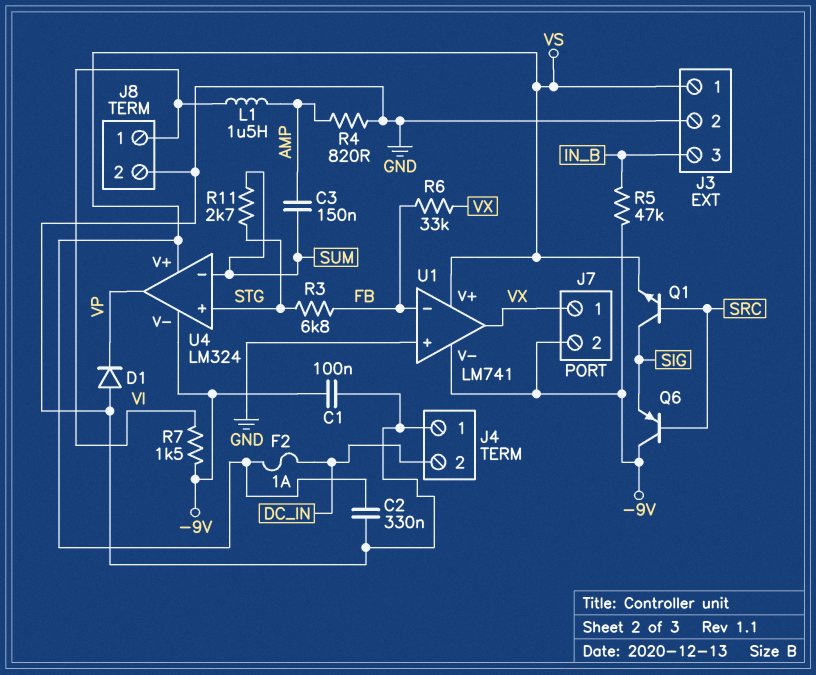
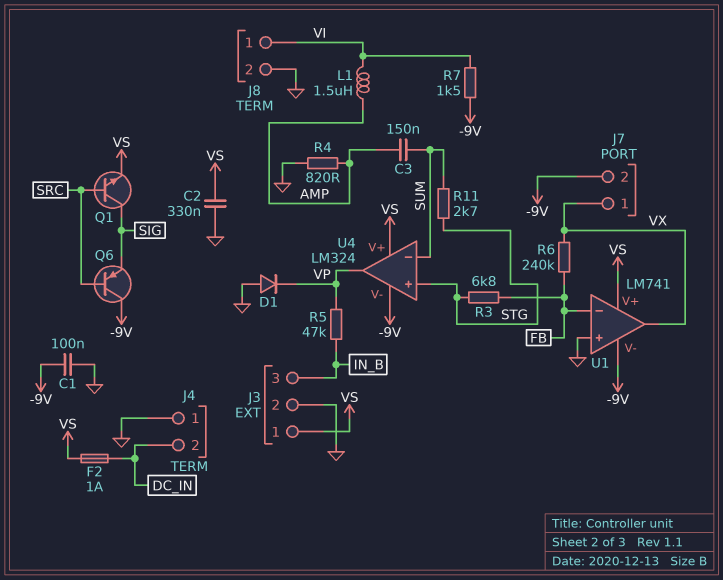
R5: 47k (-9V, IN_B) -> 47k (IN_B, VP)
R6: 33k (FB, VX) -> 240k (FB, VX)

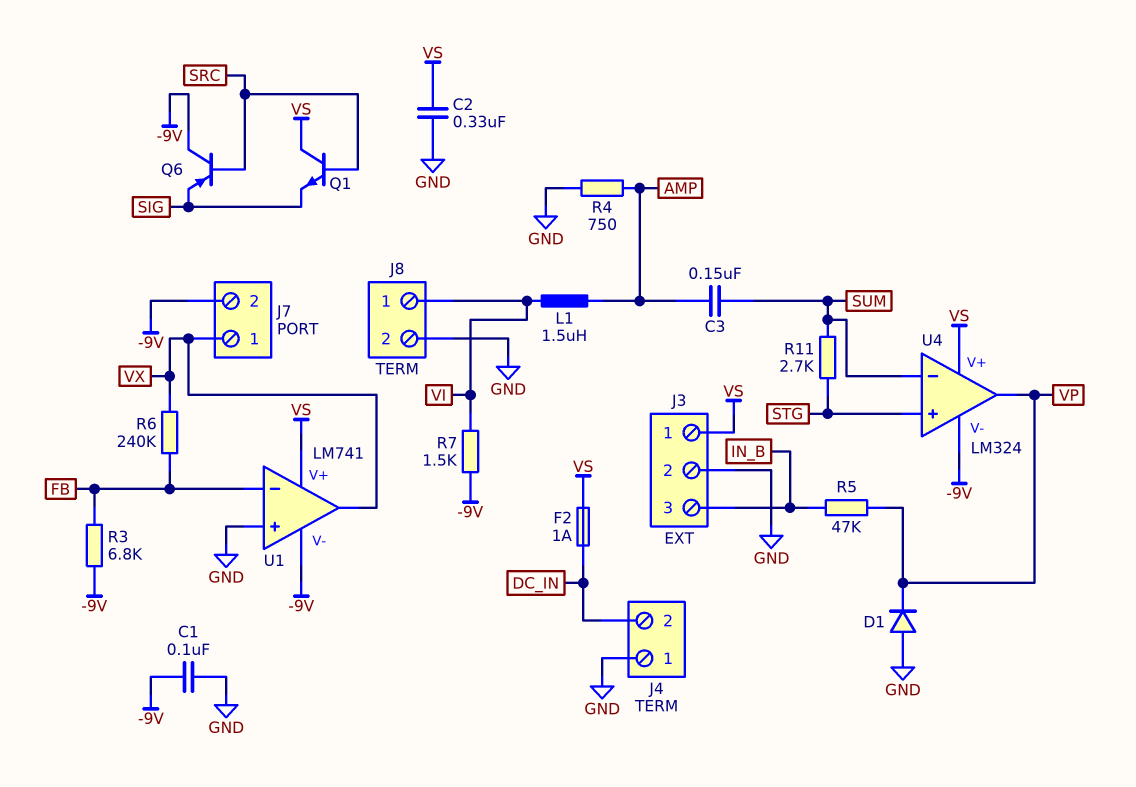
Q1: NPN (B SRC, C SIG, E VS) -> NPN (B SRC, C VS, E SIG)
R3: 6.8k (FB, STG) -> 6.8k (-9V, FB)
R4: 820 (AMP, GND) -> 750 (AMP, GND)

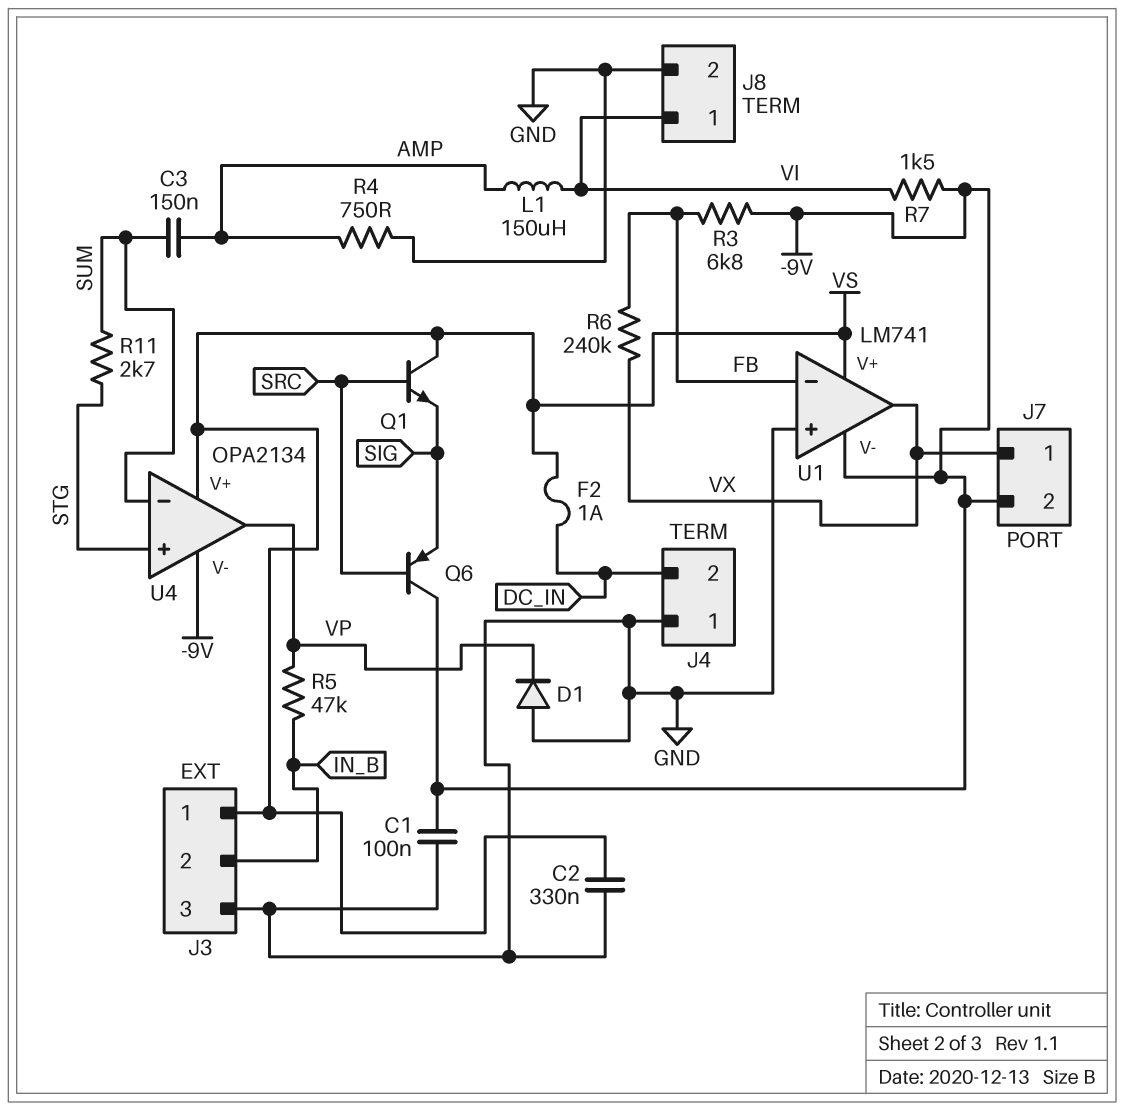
J3 pin 2: GND -> IN_B
J3 pin 3: IN_B -> GND
L1: 1.5uH (AMP, VI) -> 150uH (AMP, VI)
U4: LM324 -> OPA2134

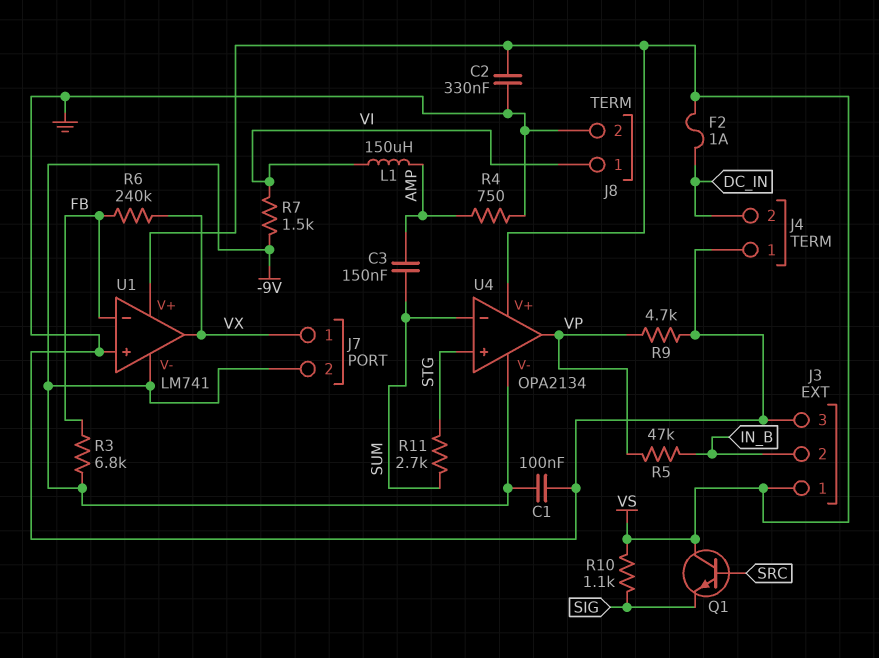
D1: diode (A GND, K VP) -> none
Q6: PNP (B SRC, C -9V, E SIG) -> none
R9: none -> 4.7k (GND, VP)
R10: none -> 1.1k (SIG, VS)

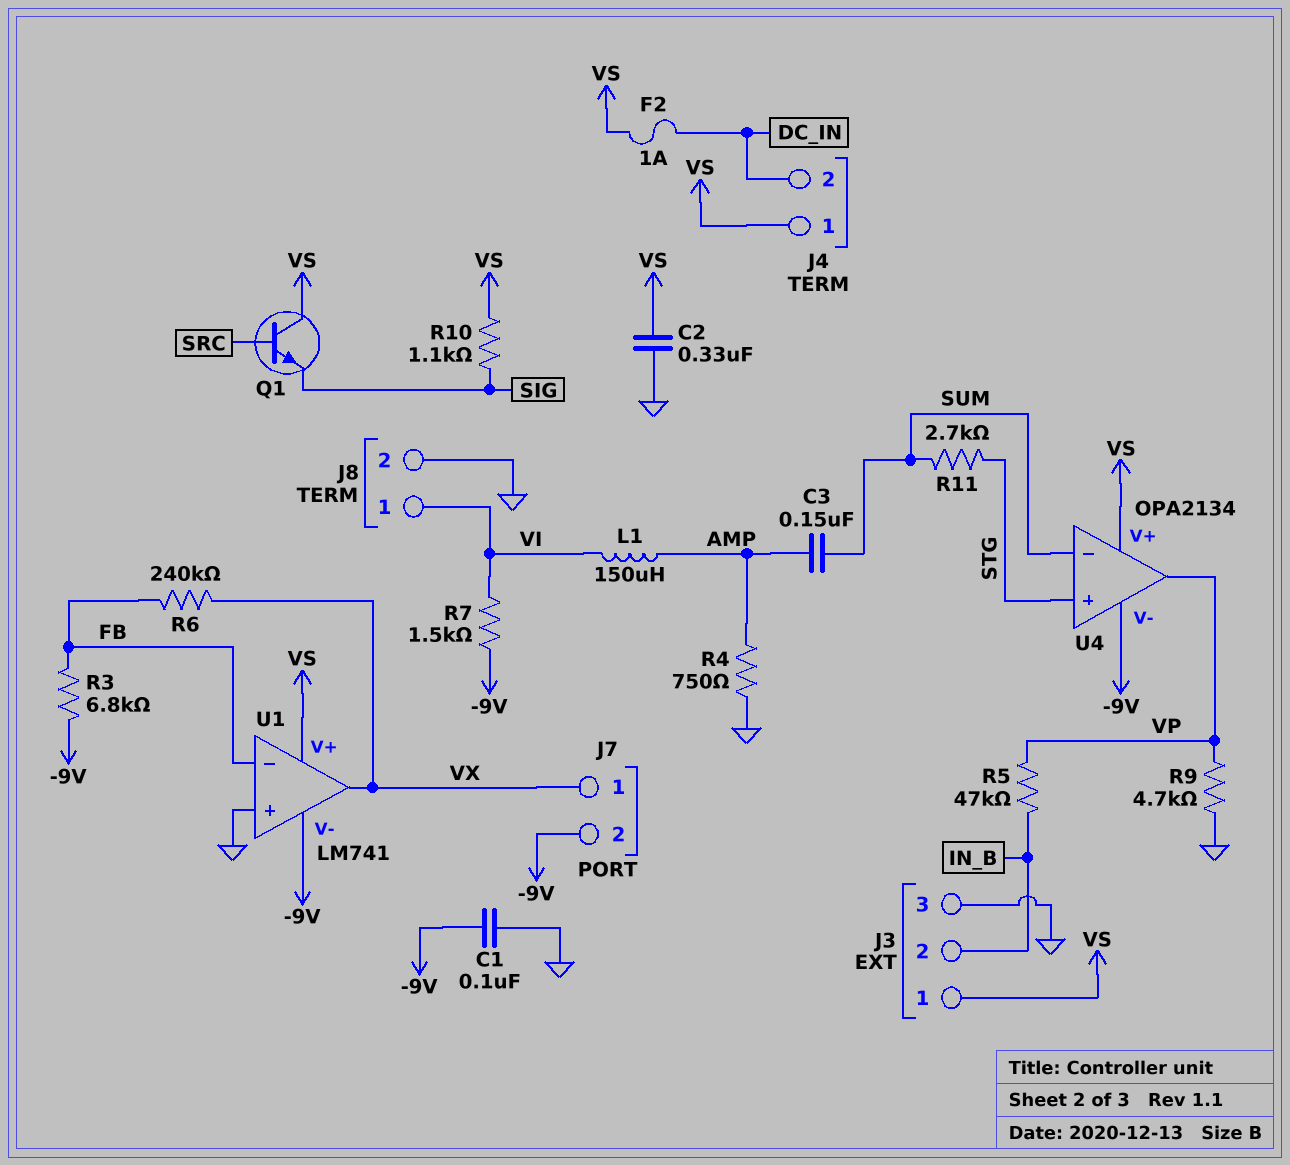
J4 pin 1: GND -> VS

